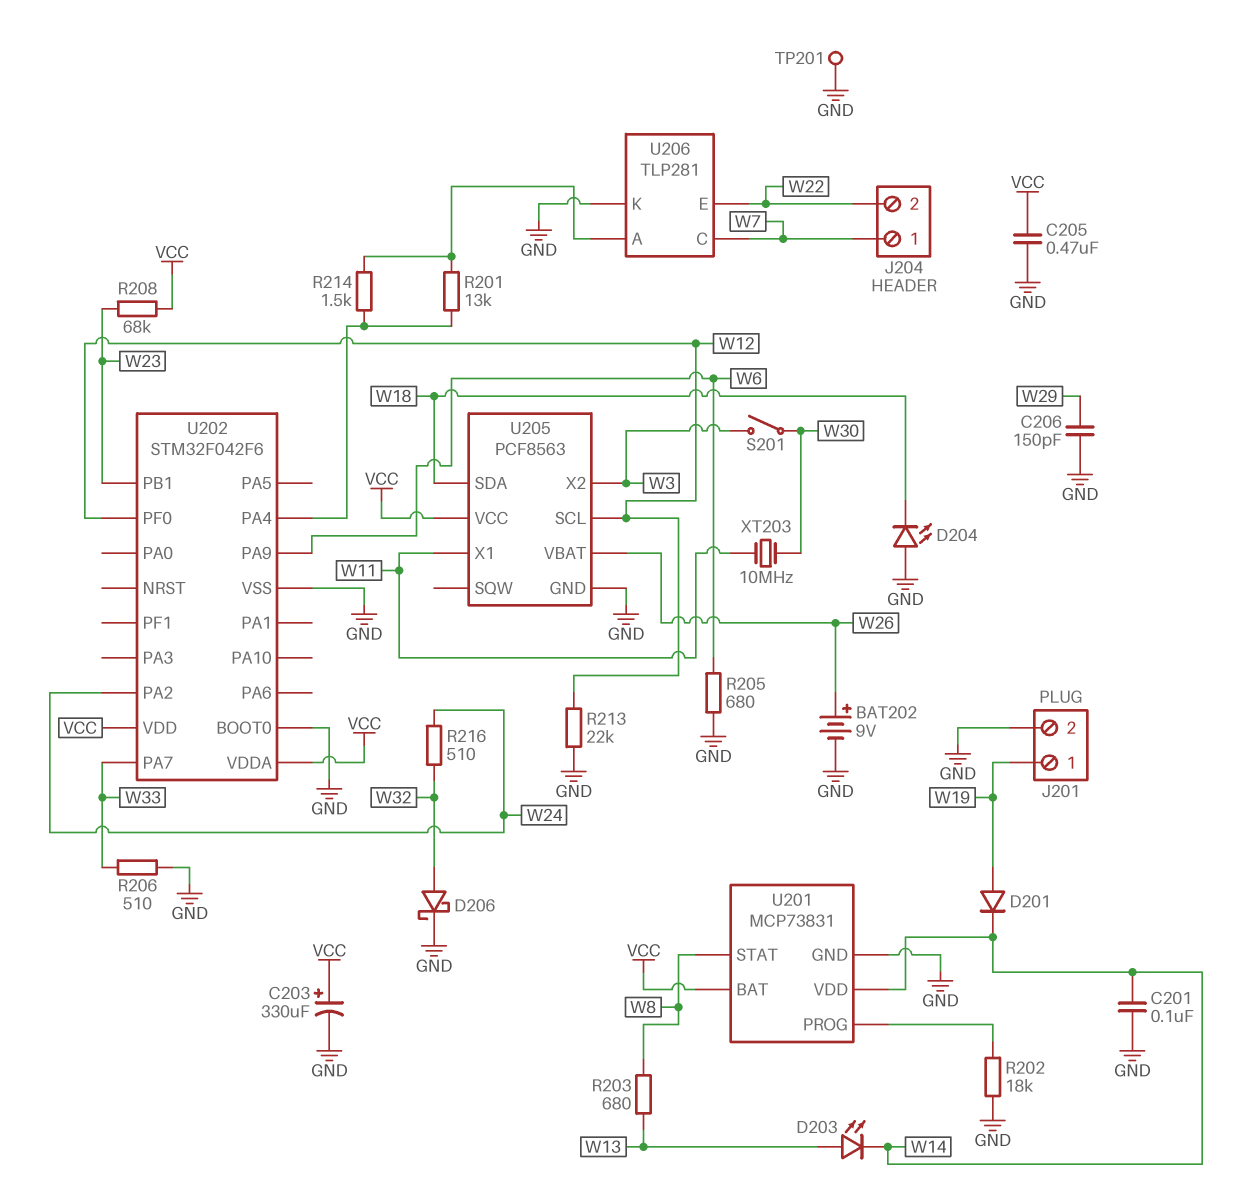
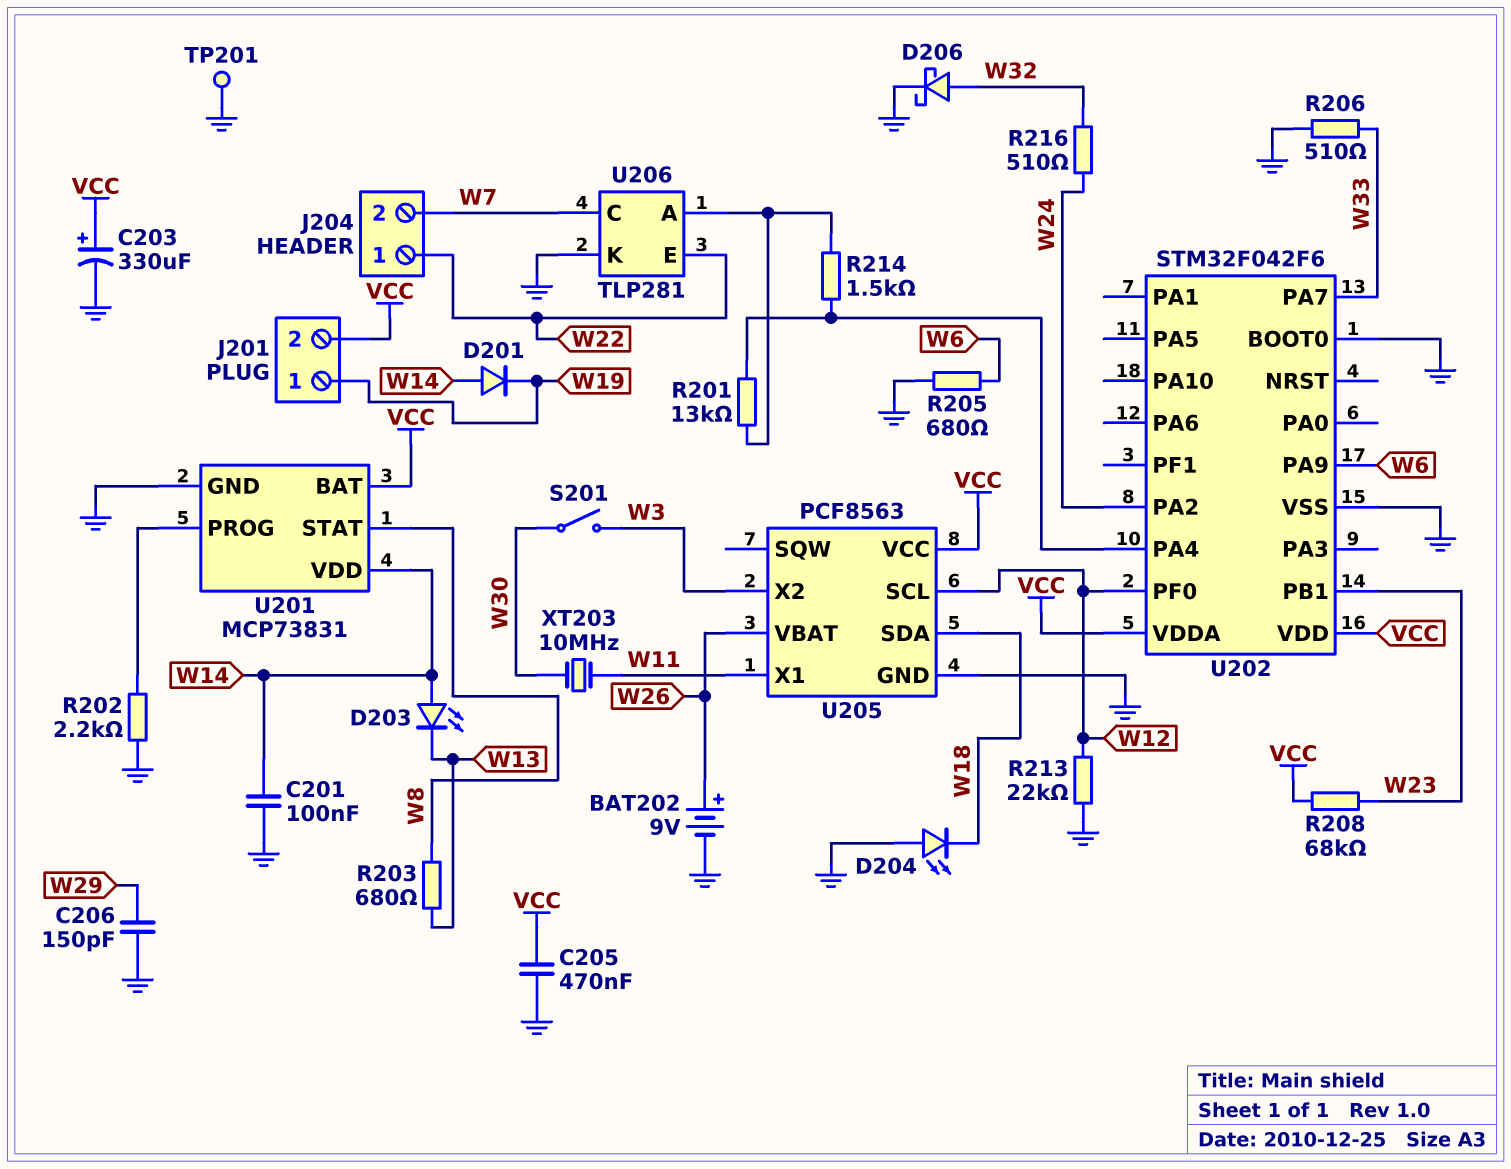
D201: diode (A W19, K W14) -> diode (A W14, K W19)
D203: LED (A W13, K W14) -> LED (A W14, K W13)
J201 pin 2: GND -> VCC
J204 pin 1: W7 -> W22
J204 pin 2: W22 -> W7
R202: 18k (GND, U201/PROG) -> 2.2k (GND, U201/PROG)

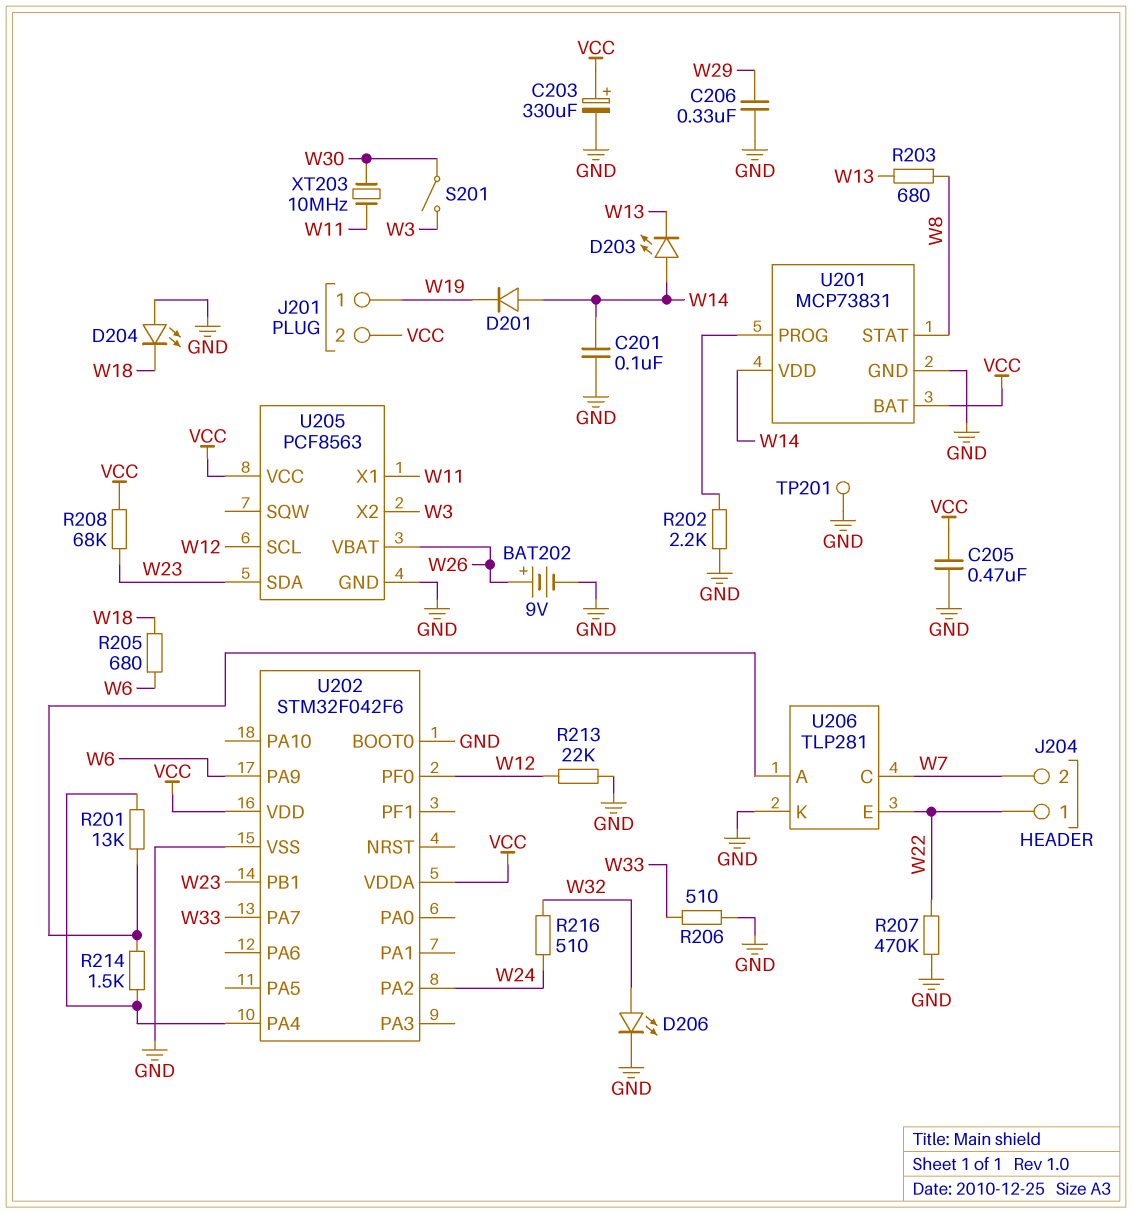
C206: 150pF (GND, W29) -> 330nF (GND, W29)
D206: schottky (A W32, K GND) -> LED (A W32, K GND)
R205: 680 (GND, W6) -> 680 (W6, W18)
R207: none -> 470k (GND, W22)
U205 pin SDA: W18 -> W23

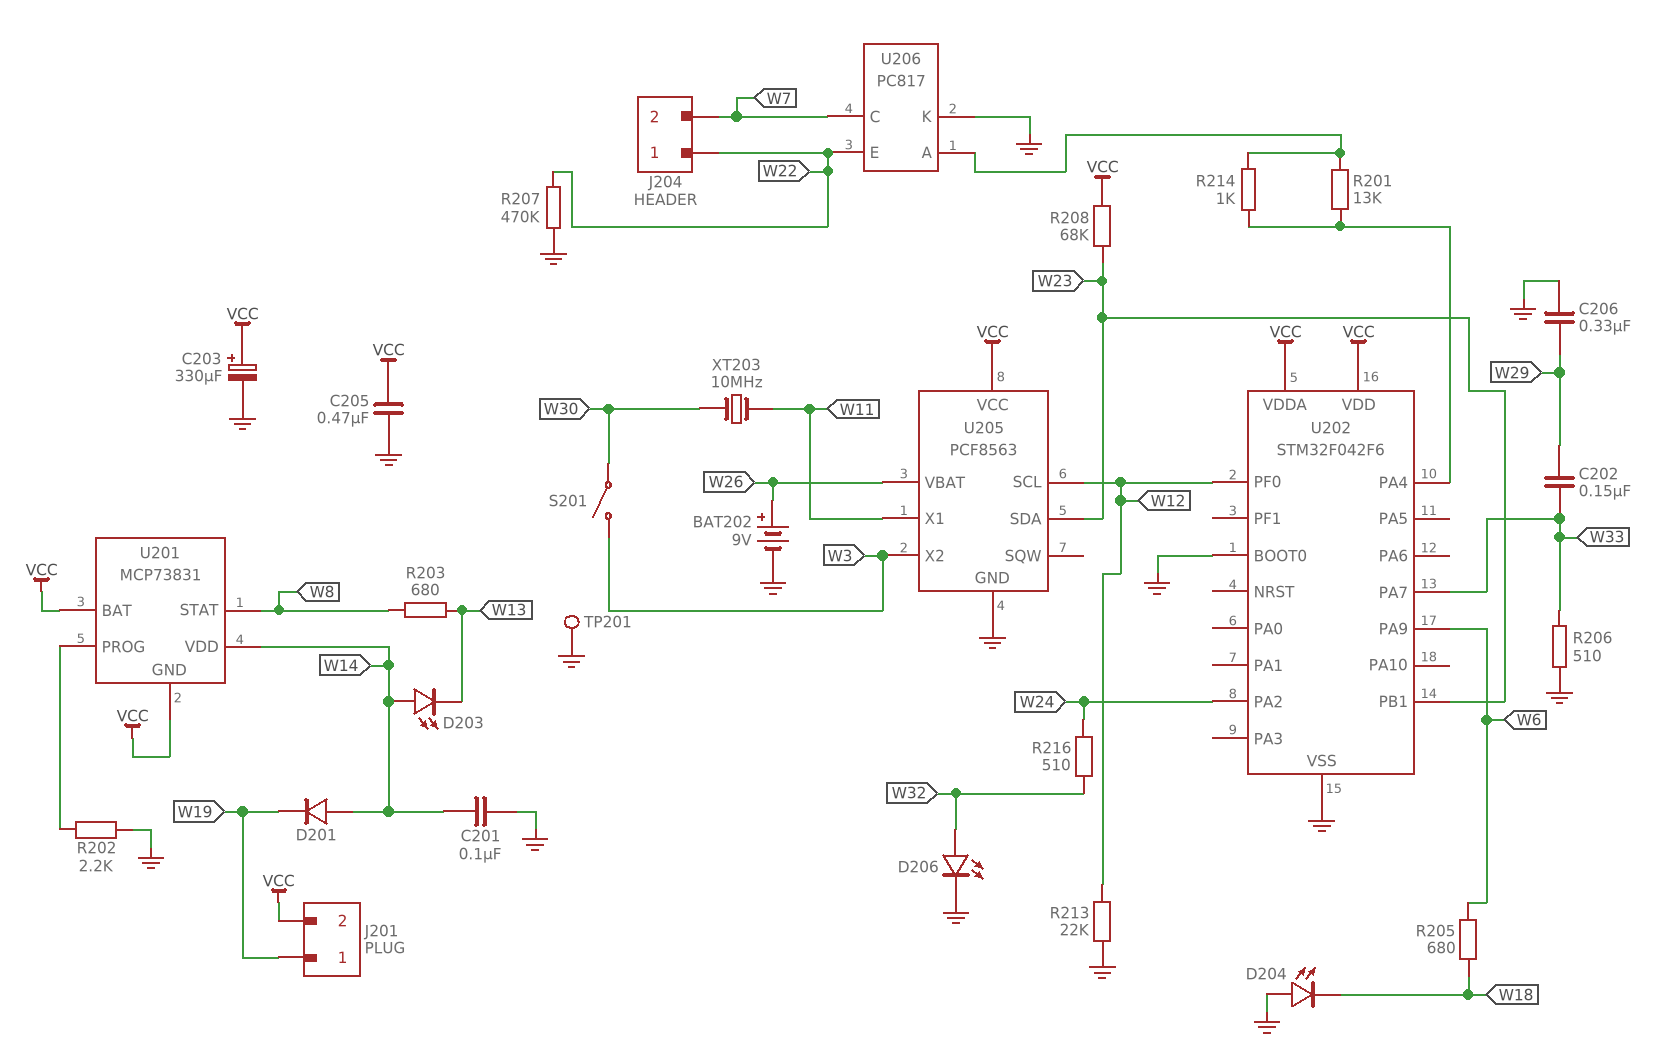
C202: none -> 150nF (W29, W33)
R214: 1.5k (U202/PA4, U206/A) -> 1k (U202/PA4, U206/A)
U201 pin GND: GND -> VCC
U206: TLP281 -> PC817

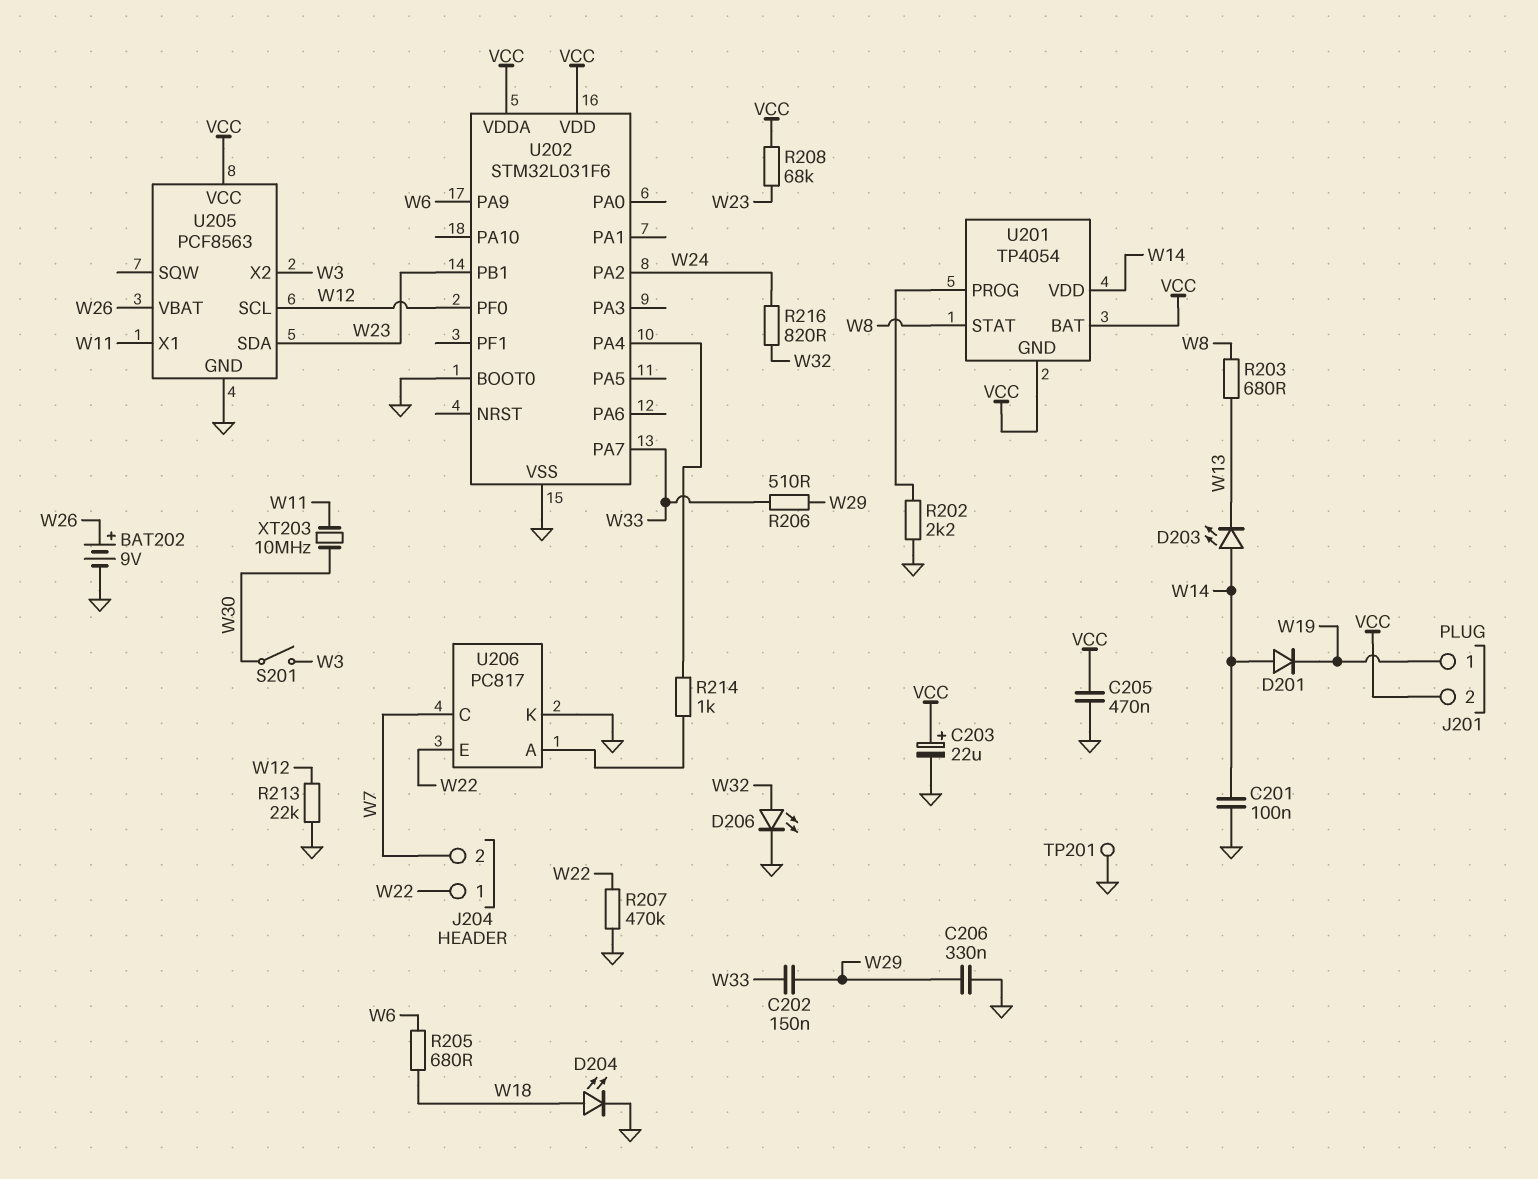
C203: 330uF (plus VCC, minus GND) -> 22uF (plus VCC, minus GND)
D204: LED (A GND, K W18) -> LED (A W18, K GND)
R201: 13k (U202/PA4, U206/A) -> none
R206: 510 (GND, W33) -> 510 (W29, W33)
R216: 510 (W24, W32) -> 820 (W24, W32)
U201: MCP73831 -> TP4054
U202: STM32F042F6 -> STM32L031F6

